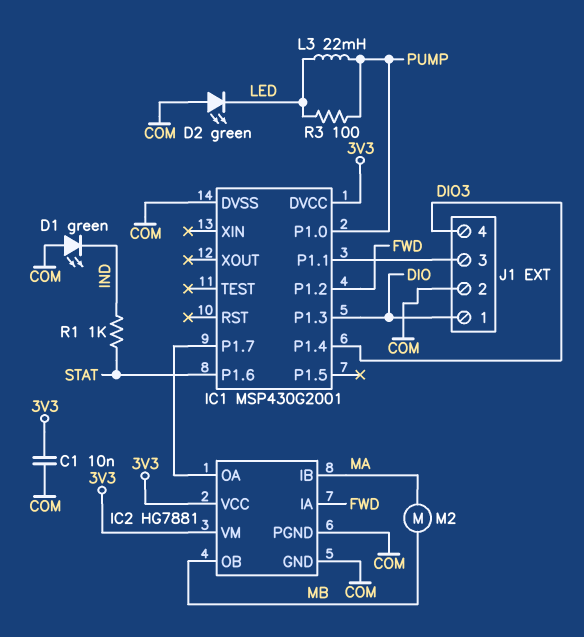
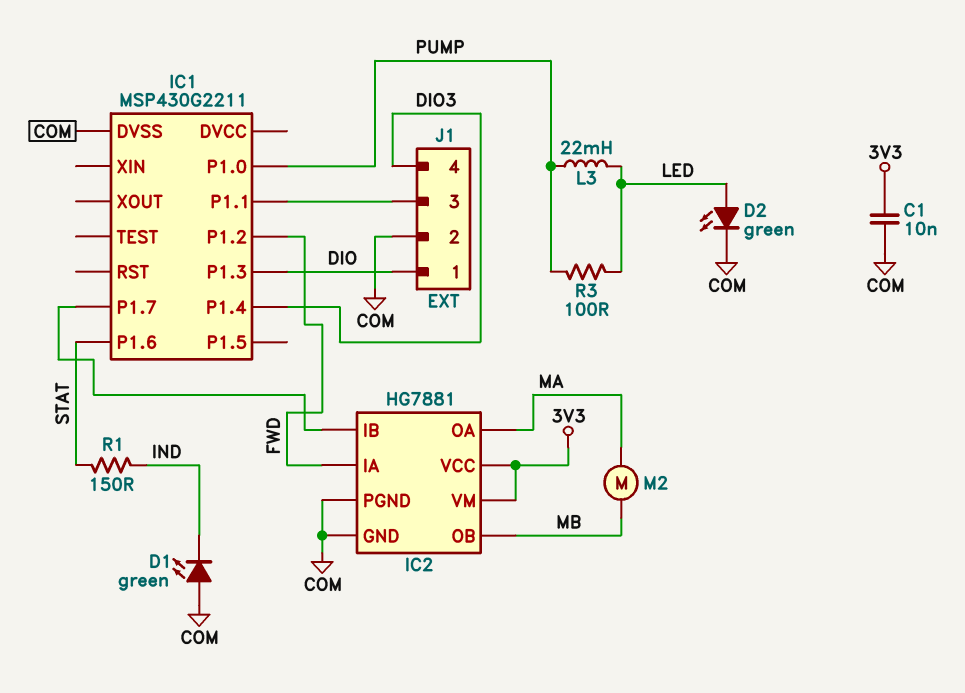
D2: LED green (A COM, K LED) -> LED green (A LED, K COM)
IC1: MSP430G2001 -> MSP430G2211
IC1 pin DVCC: 3V3 -> none
IC2 pin IB: MA -> IC1/P1.7
IC2 pin OA: IC1/P1.7 -> MA
R1: 1k (IND, STAT) -> 150 (IND, STAT)

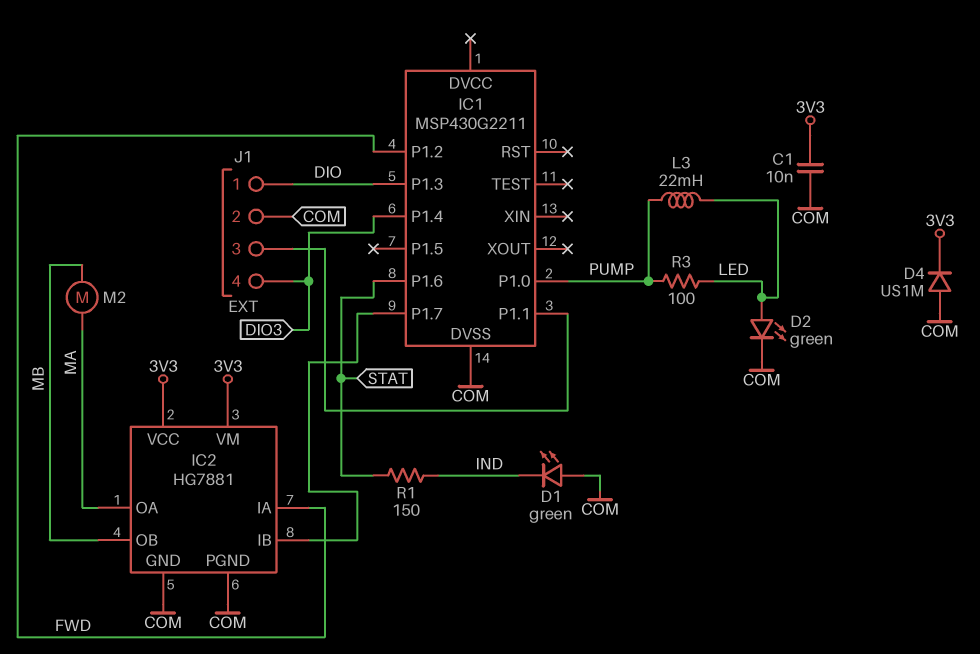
D4: none -> diode US1M (A COM, K 3V3)

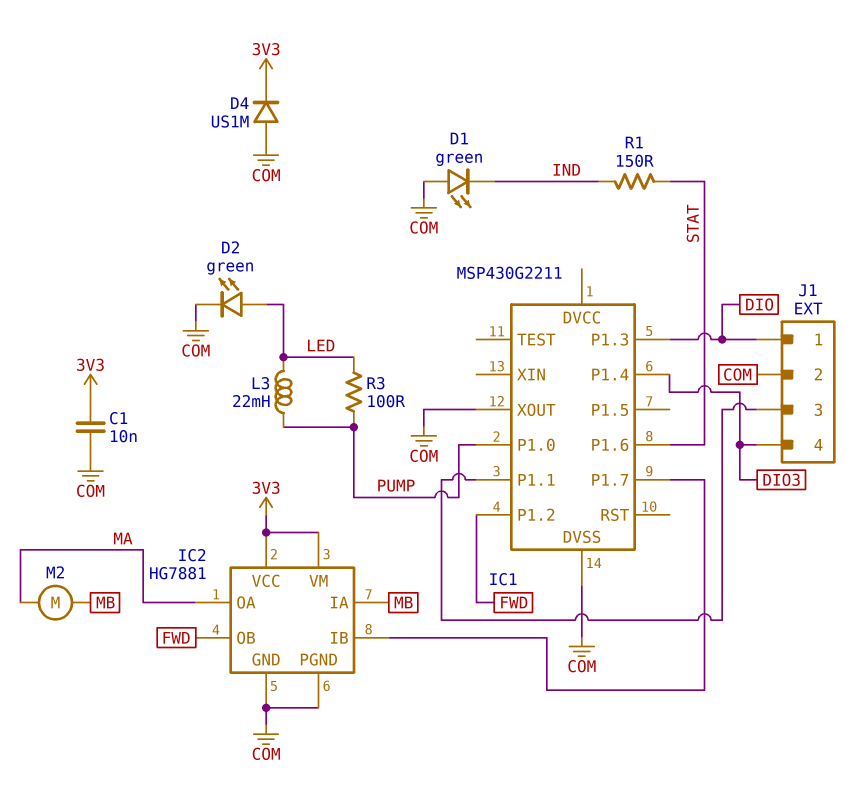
IC1 pin XOUT: none -> COM
IC2 pin IA: FWD -> MB
IC2 pin OB: MB -> FWD

